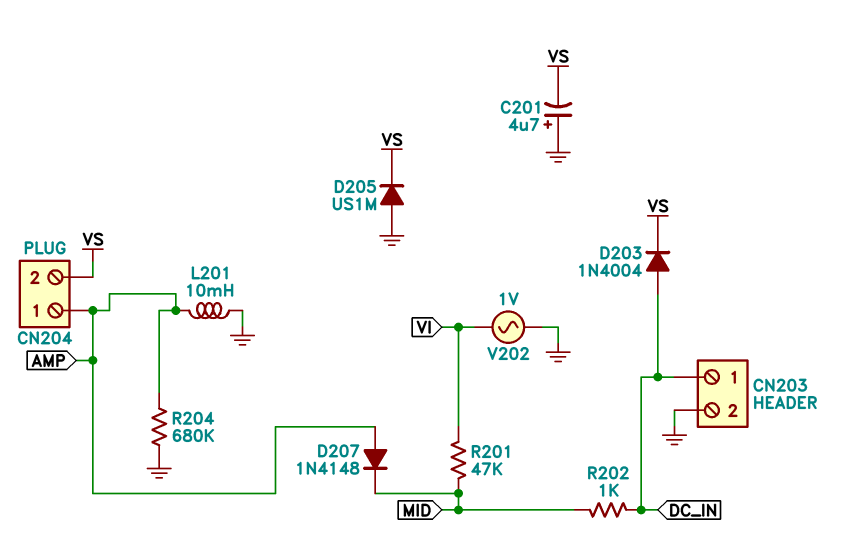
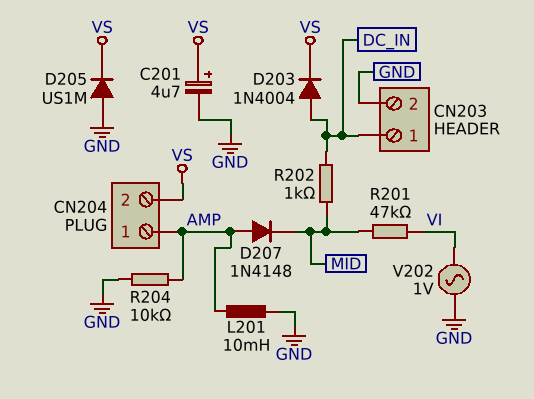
C201: 4.7uF (plus GND, minus VS) -> 4.7uF (plus VS, minus GND)
R204: 680k (AMP, GND) -> 10k (AMP, GND)

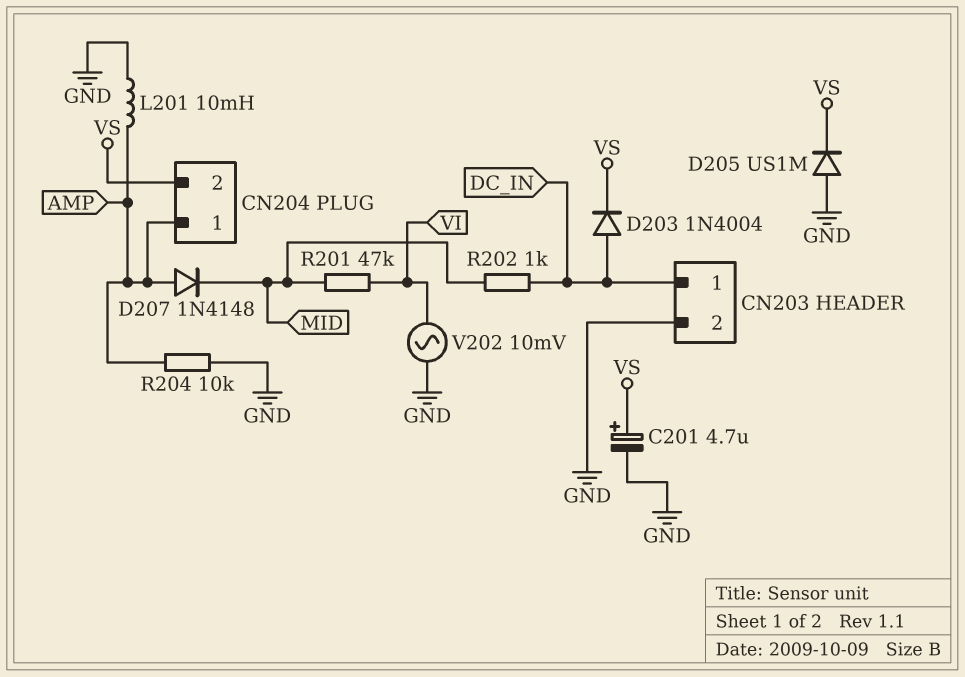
V202: AC 1V (GND, VI) -> AC 10mV (GND, VI)

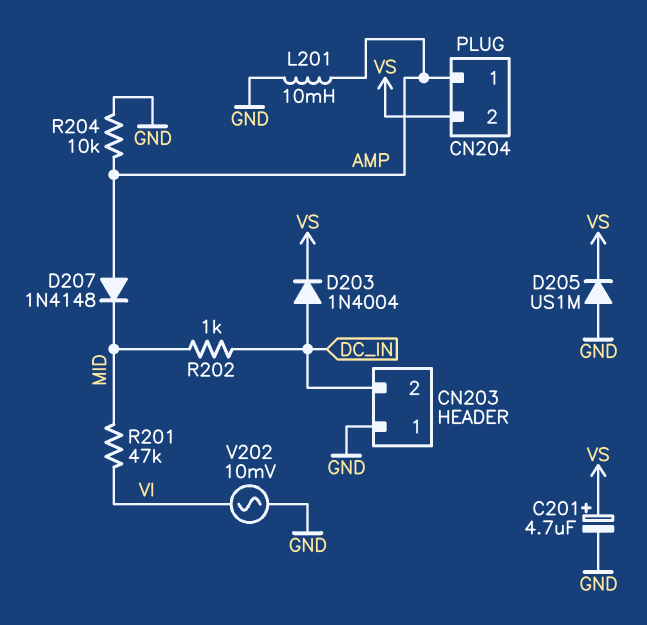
CN203 pin 1: DC_IN -> GND
CN203 pin 2: GND -> DC_IN

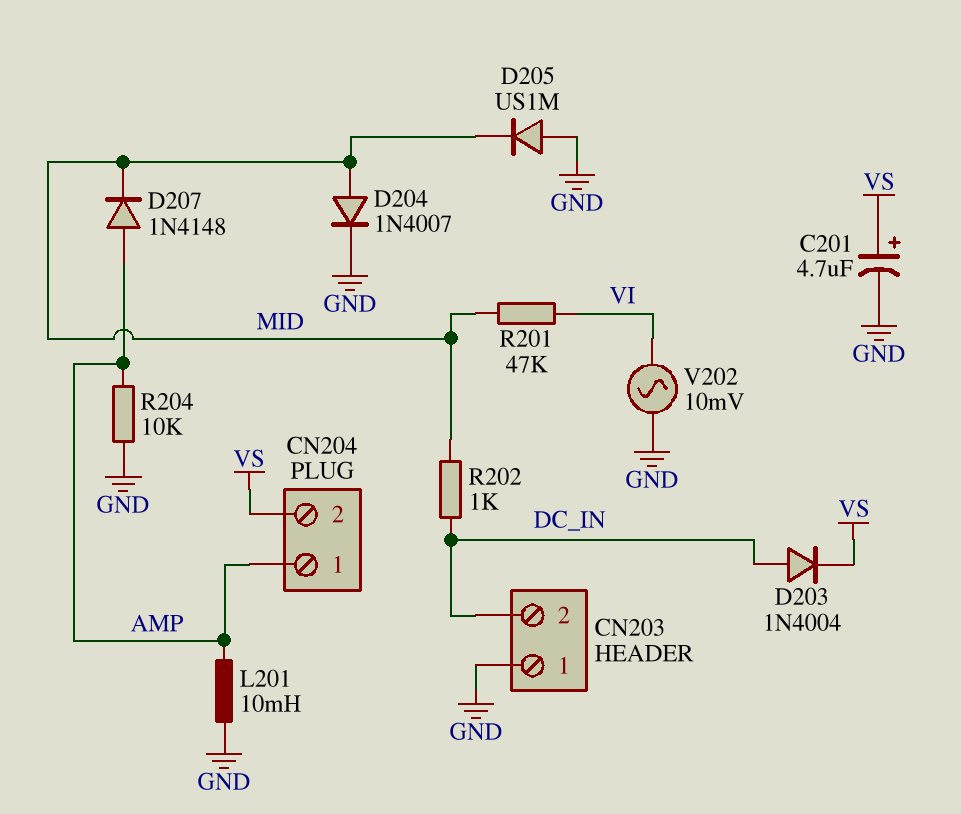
D204: none -> diode 1N4007 (A MID, K GND)
D205: diode US1M (A GND, K VS) -> diode US1M (A GND, K MID)

